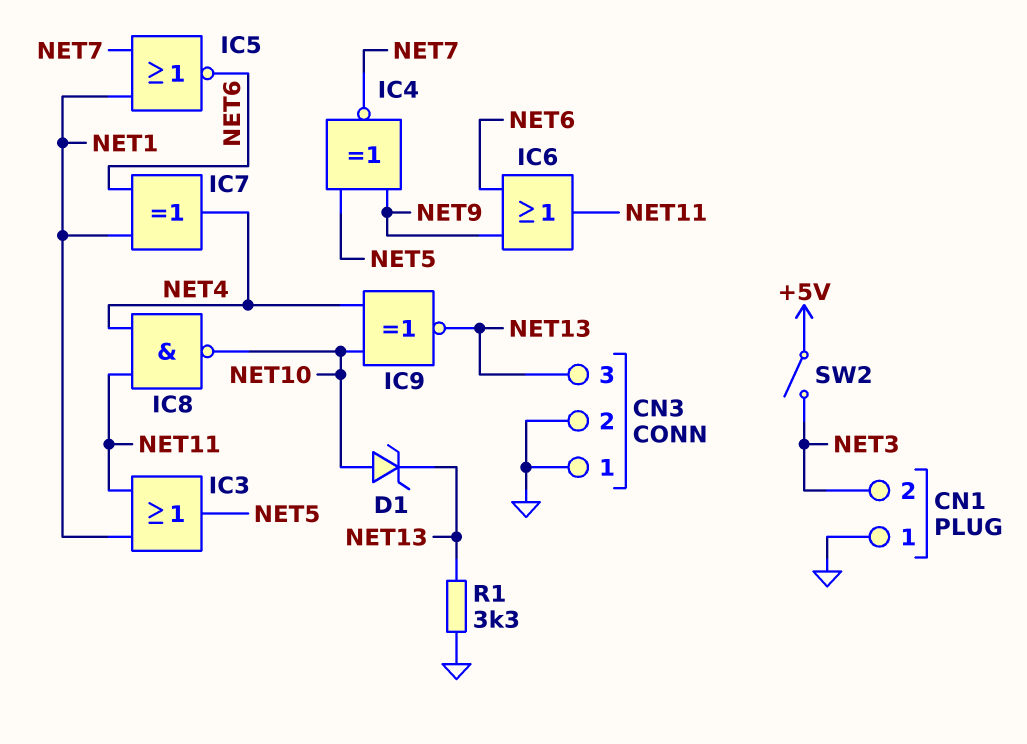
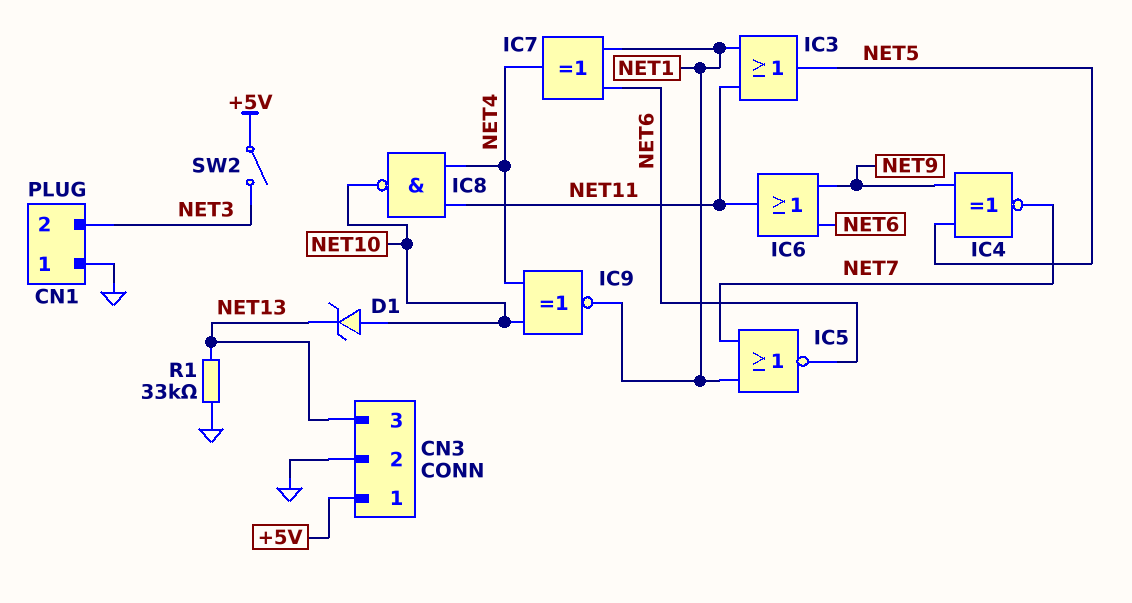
CN3 pin 1: GND -> +5V
IC9: XNOR (in NET4, in NET10, out NET13) -> XNOR (in NET4, in NET10, out NET1)
R1: 3.3k (GND, NET13) -> 33k (GND, NET13)

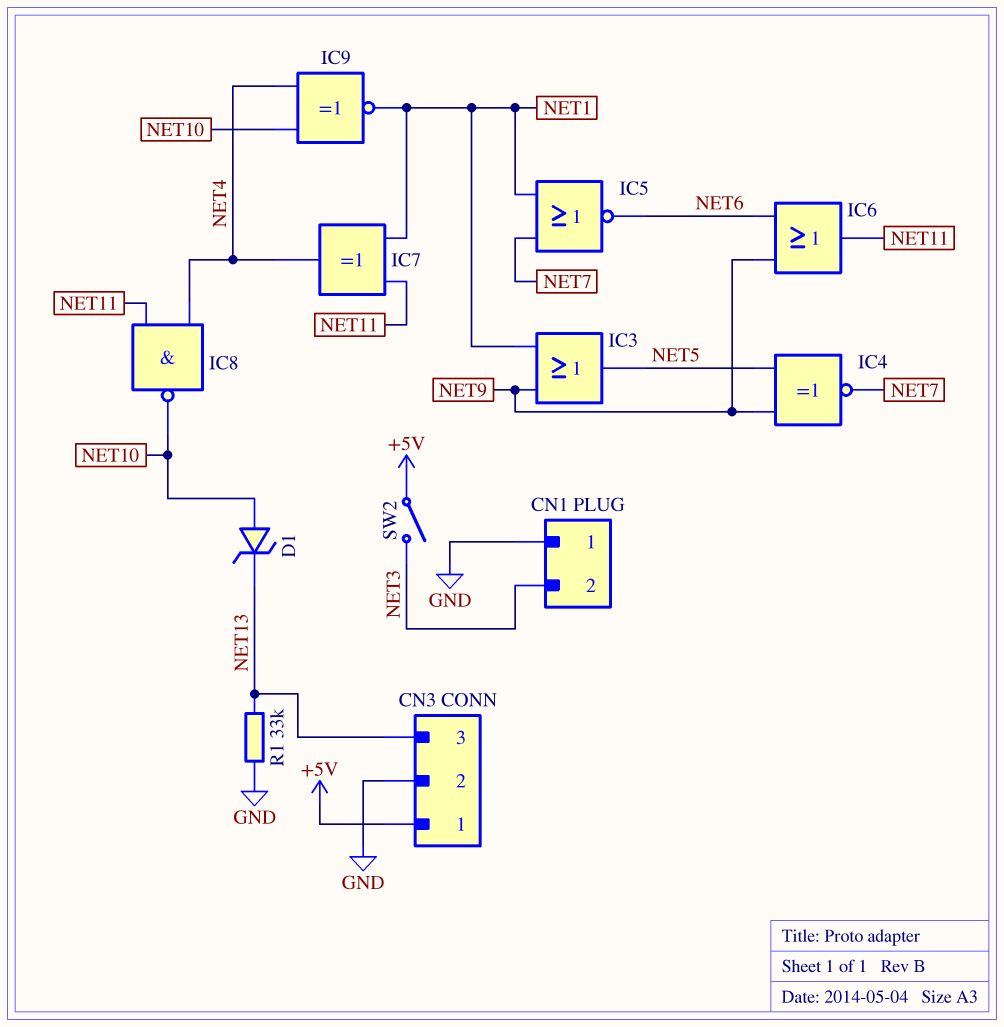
IC3: OR (in NET1, in NET11, out NET5) -> OR (in NET1, in NET9, out NET5)
IC7: XOR (in NET1, in NET6, out NET4) -> XOR (in NET1, in NET11, out NET4)

